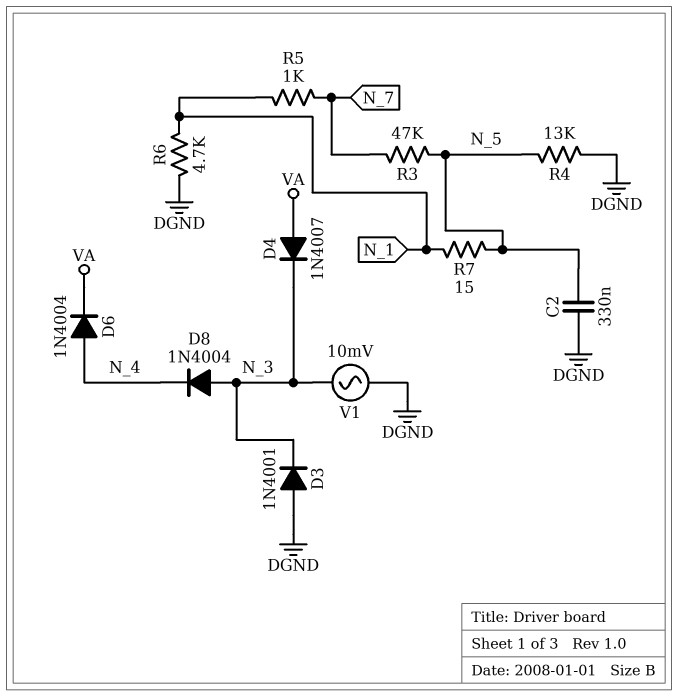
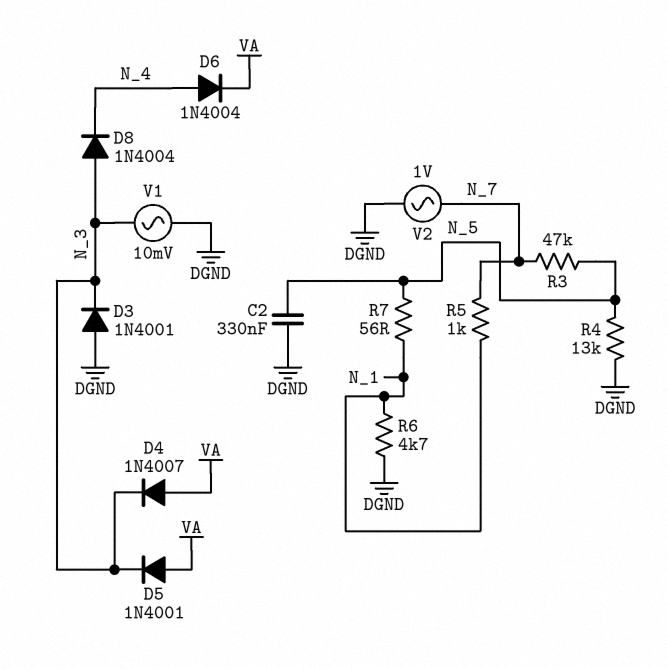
D5: none -> diode 1N4001 (A VA, K N_3)
R7: 15 (N_1, N_5) -> 56 (N_1, N_5)
V2: none -> AC 1V (DGND, N_7)

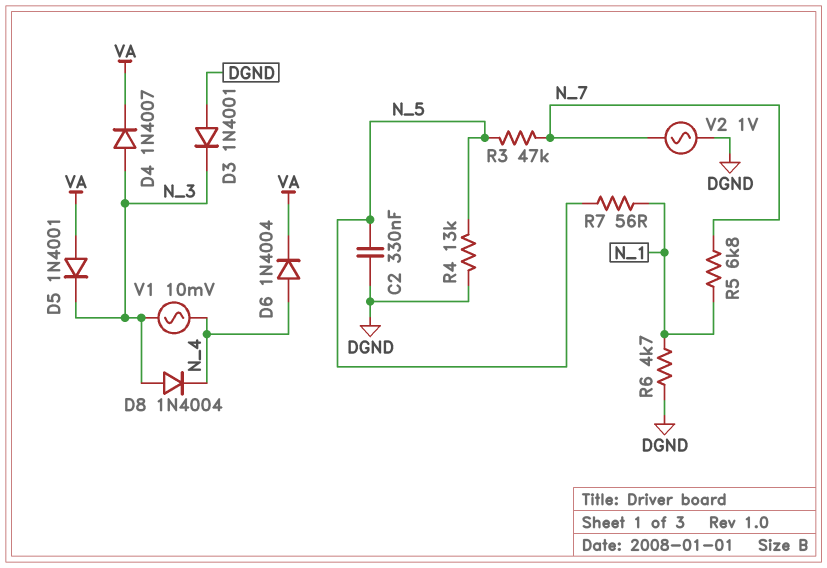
D4: diode 1N4007 (A VA, K N_3) -> diode 1N4007 (A N_3, K VA)
R5: 1k (N_1, N_7) -> 6.8k (N_1, N_7)
V1: AC 10mV (DGND, N_3) -> AC 10mV (N_3, N_4)

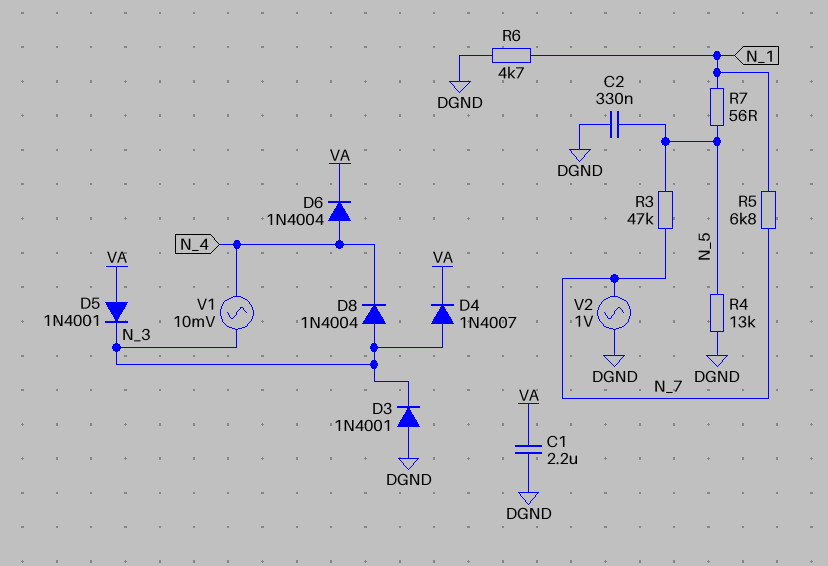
C1: none -> 2.2uF (DGND, VA)

